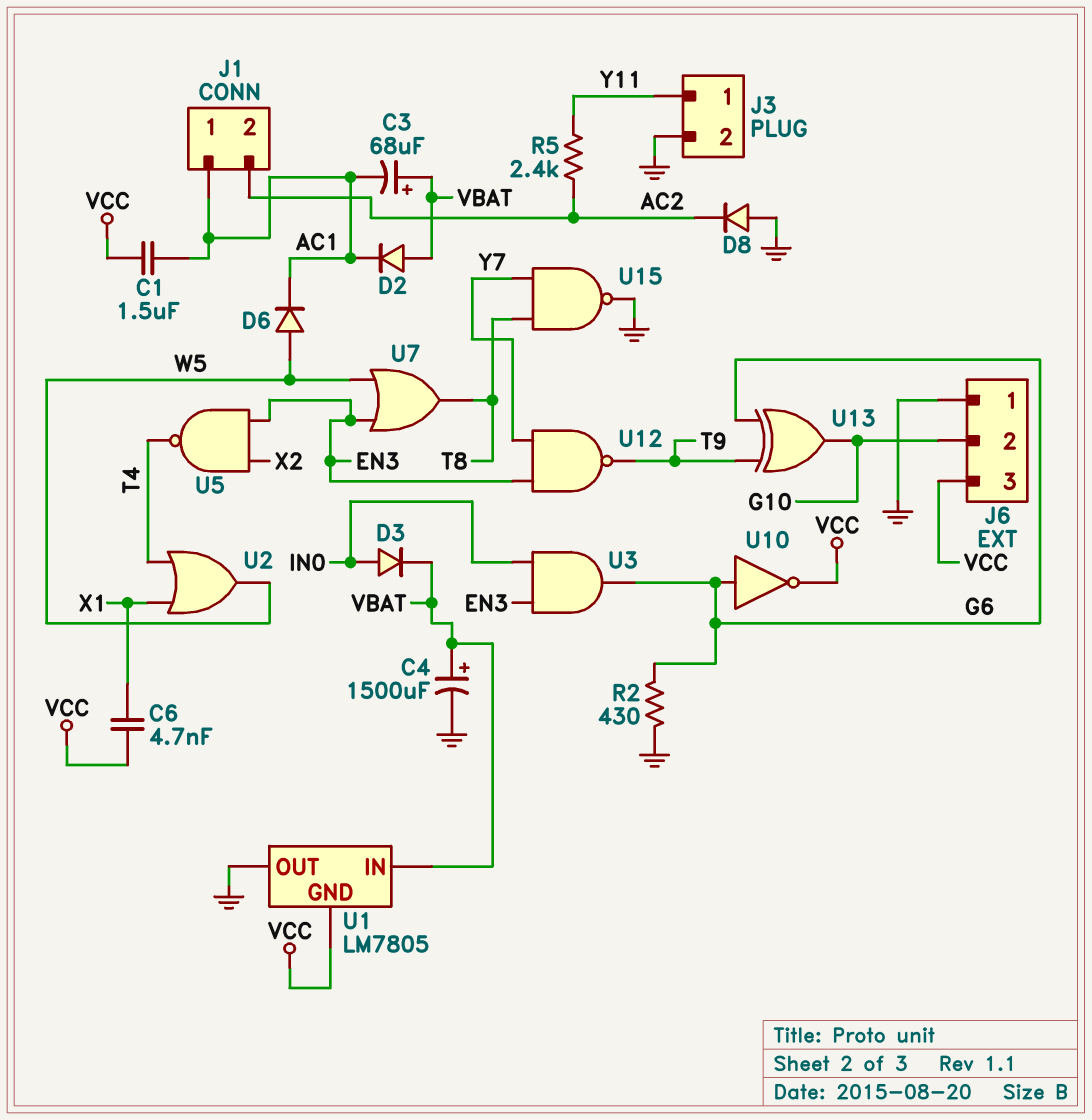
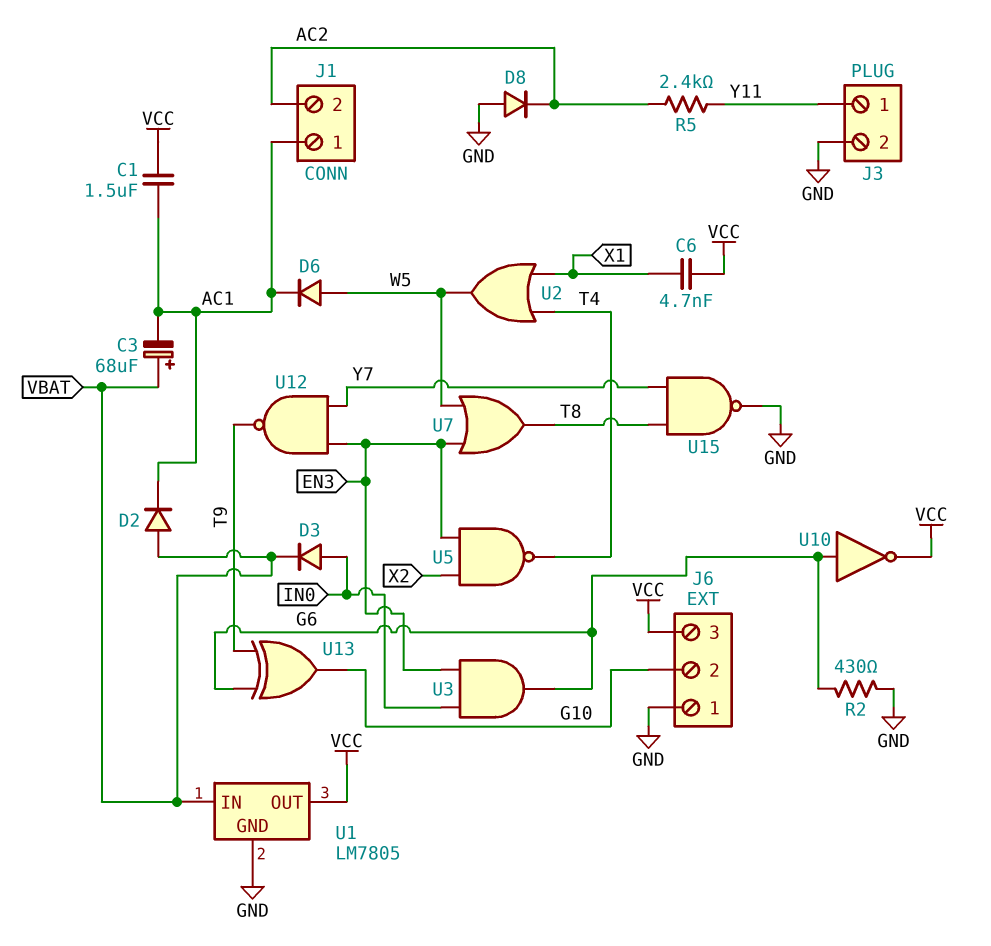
C4: 1500uF (plus VBAT, minus GND) -> none
U1 pin GND: VCC -> GND
U1 pin OUT: GND -> VCC

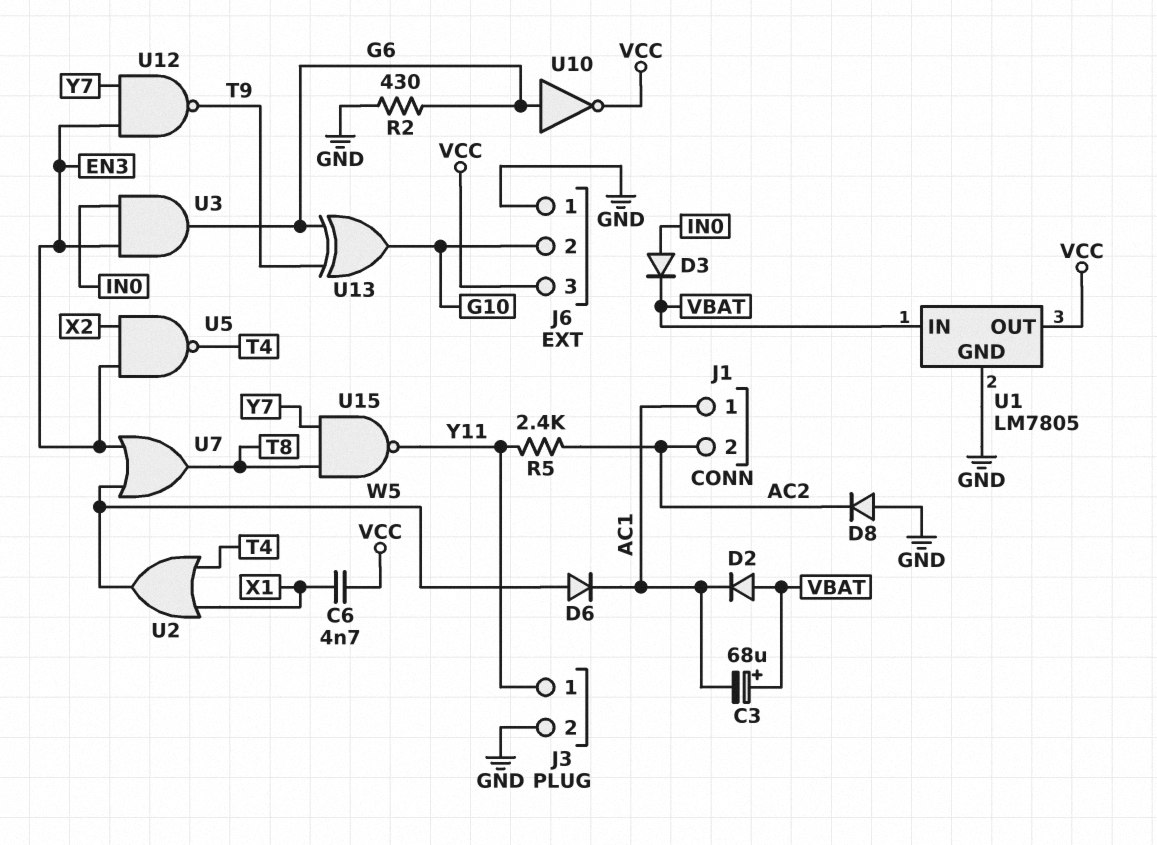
C1: 1.5uF (AC1, VCC) -> none
U15: NAND (in T8, in Y7, out GND) -> NAND (in T8, in Y7, out Y11)

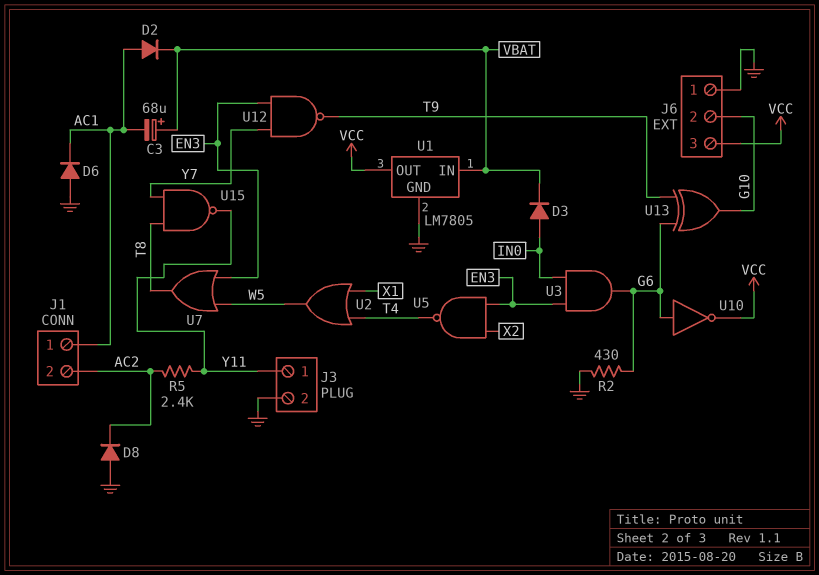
C6: 4.7nF (VCC, X1) -> none
D2: diode (A VBAT, K AC1) -> diode (A AC1, K VBAT)
D6: diode (A W5, K AC1) -> diode (A GND, K AC1)

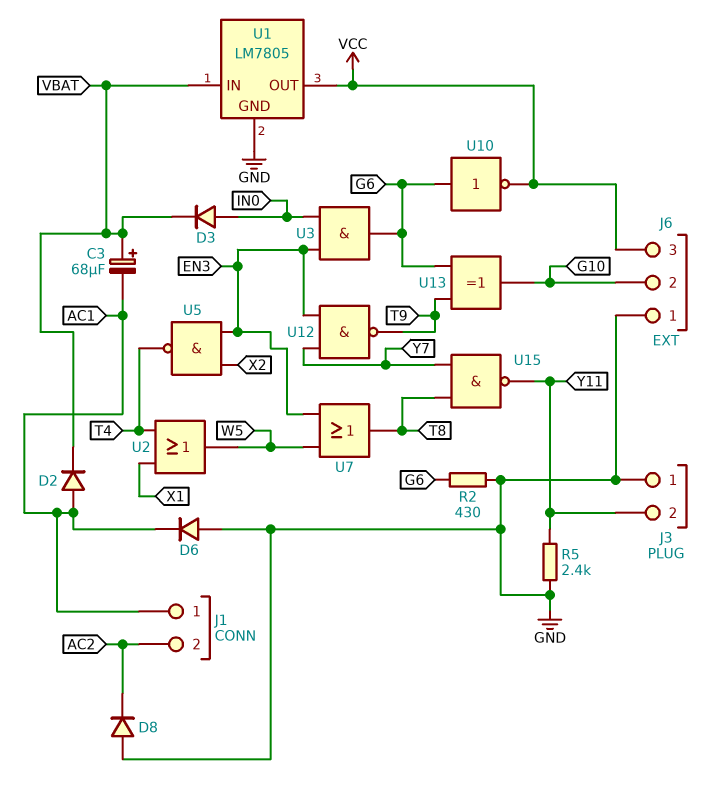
J3 pin 1: Y11 -> GND
J3 pin 2: GND -> Y11
R5: 2.4k (AC2, Y11) -> 2.4k (GND, Y11)

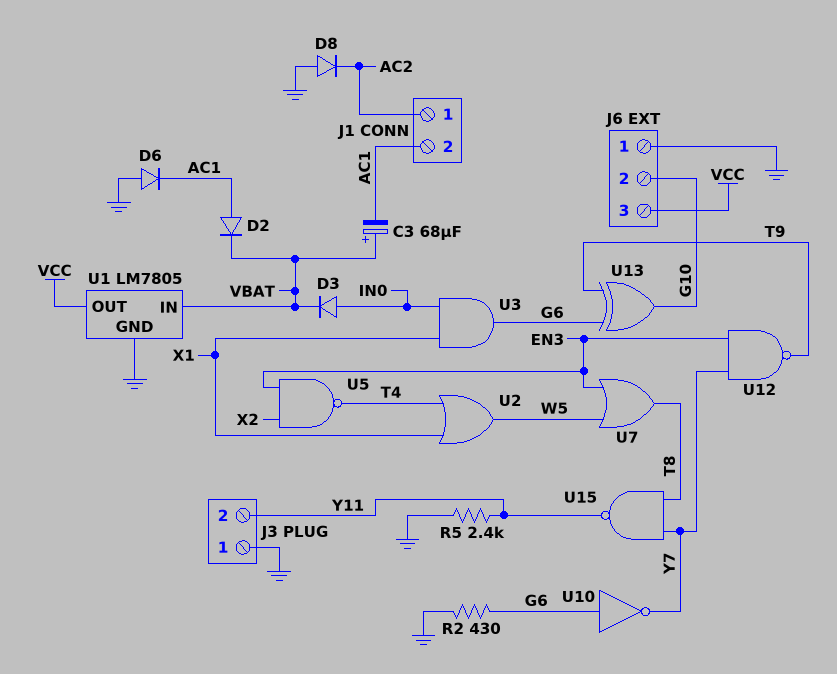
J1 pin 1: AC1 -> AC2
J1 pin 2: AC2 -> AC1
U3: AND (in EN3, in IN0, out G6) -> AND (in IN0, in X1, out G6)
U10: NOT (in G6, out VCC) -> NOT (in G6, out Y7)

